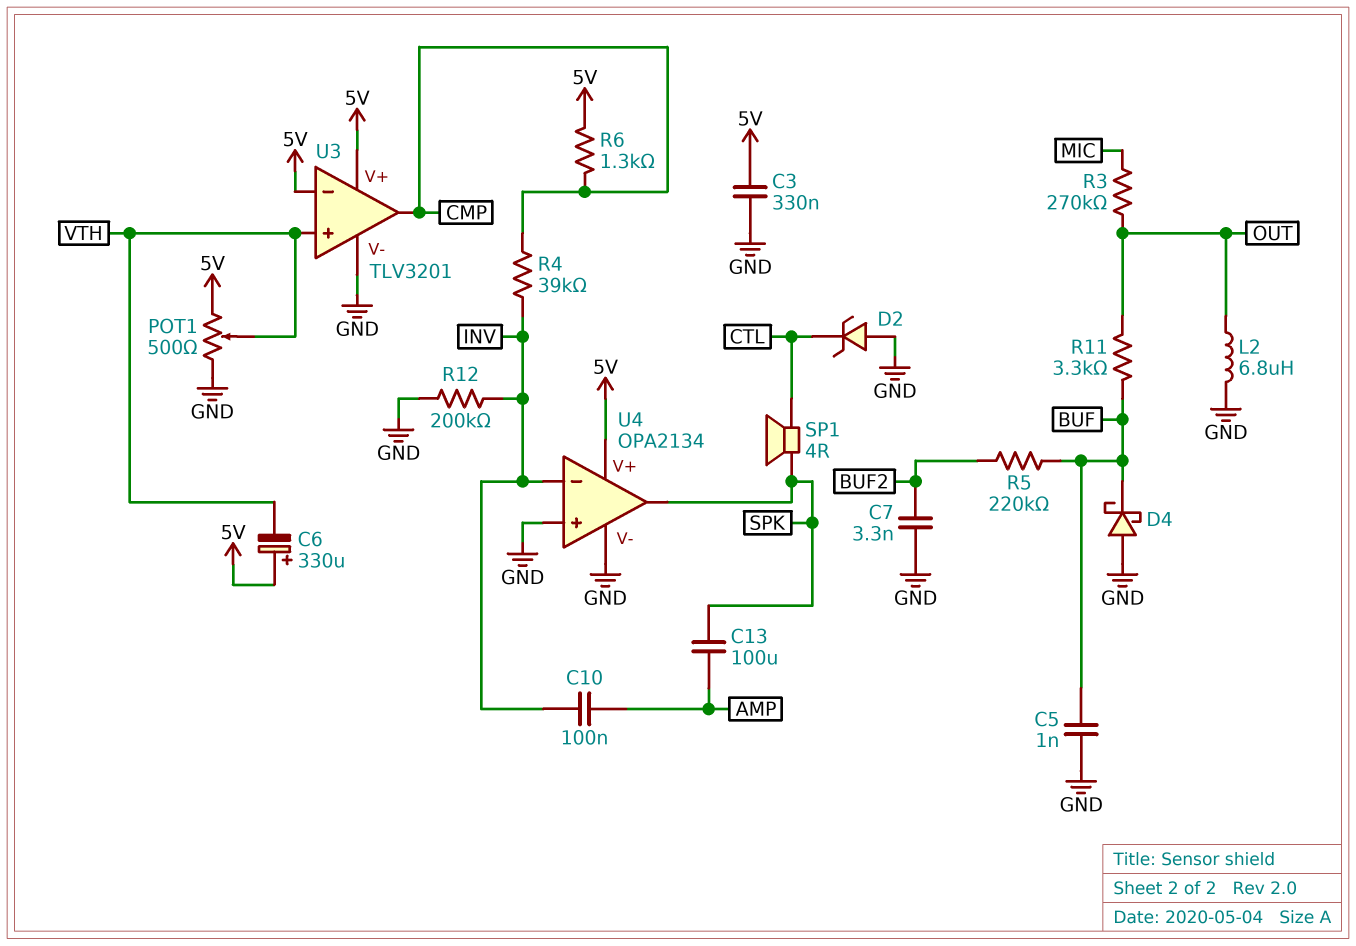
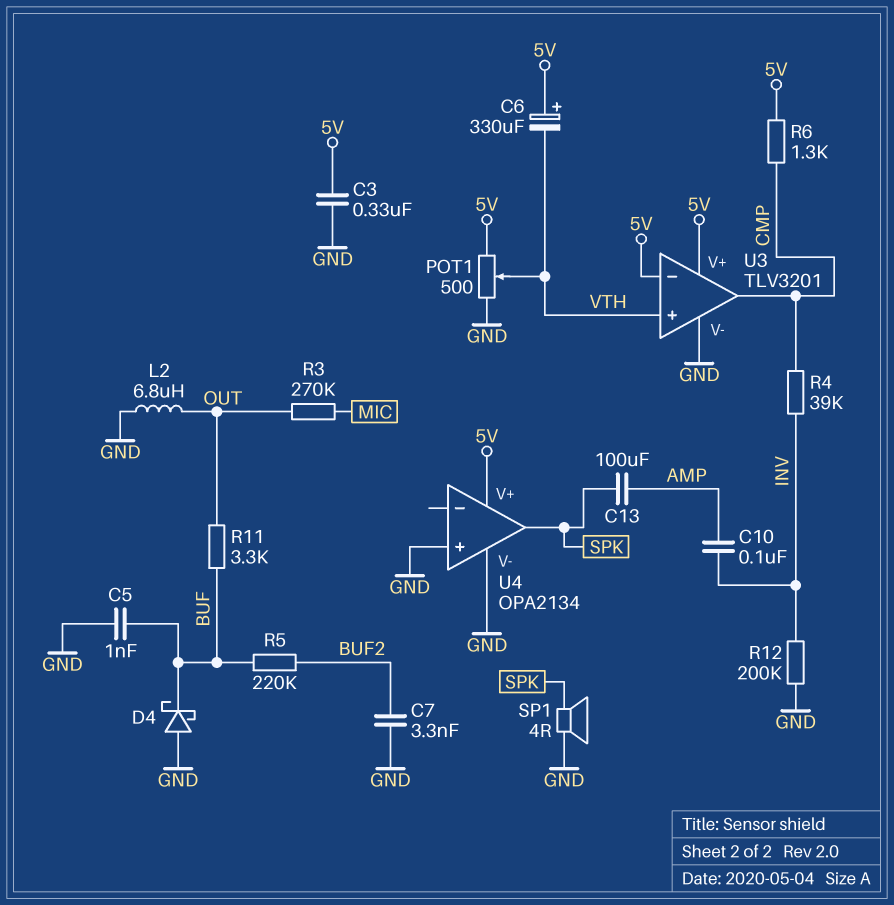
D2: zener (A GND, K CTL) -> none
SP1: speaker 4R (CTL, SPK) -> speaker 4R (GND, SPK)
U4 pin in-: INV -> none

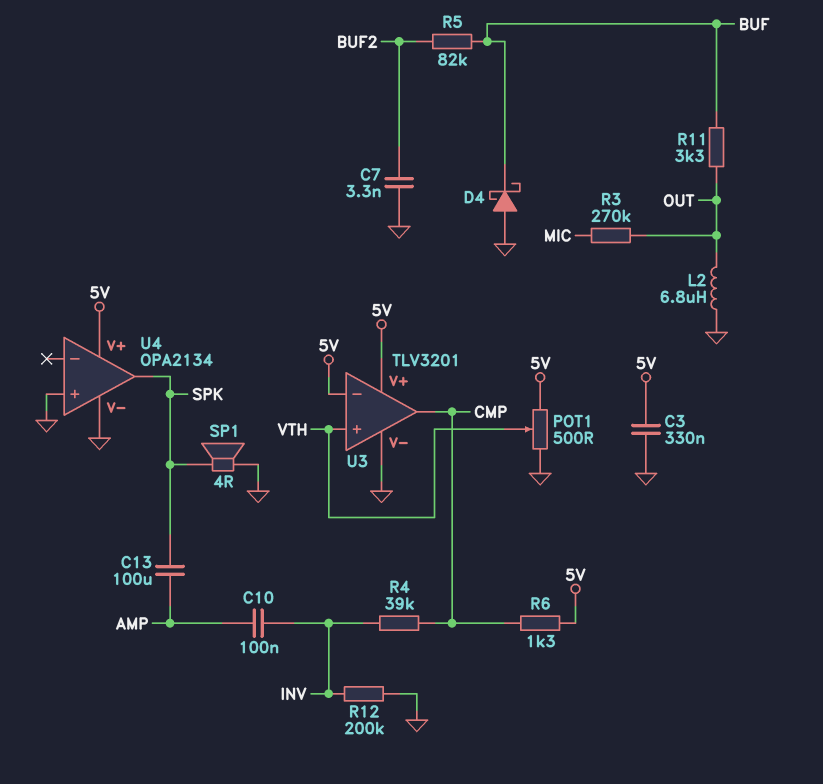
C5: 1nF (BUF, GND) -> none
C6: 330uF (plus 5V, minus VTH) -> none
R5: 220k (BUF, BUF2) -> 82k (BUF, BUF2)

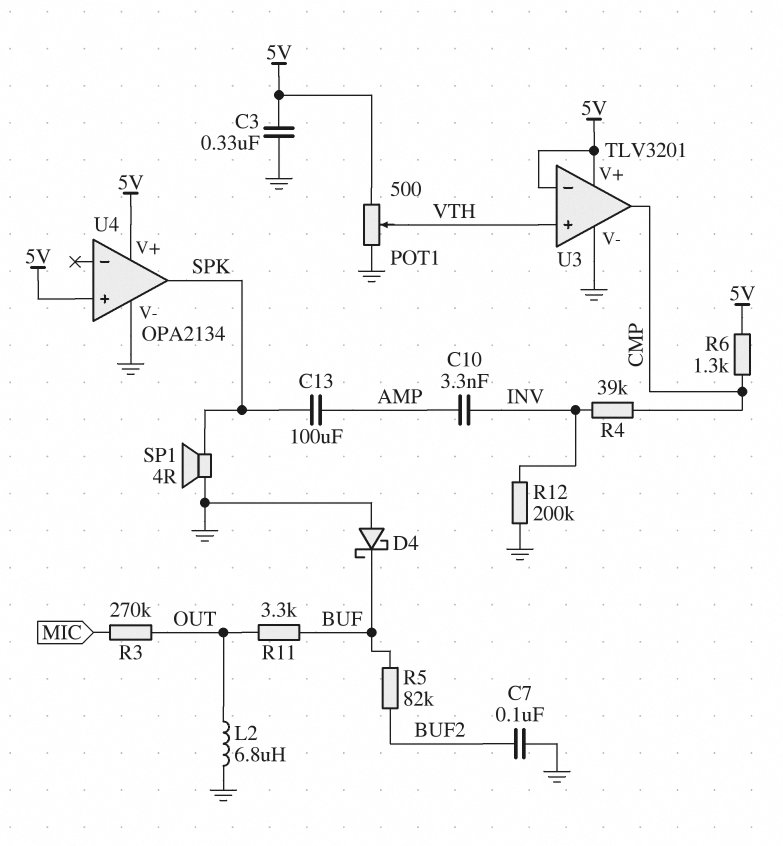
C7: 3.3nF (BUF2, GND) -> 100nF (BUF2, GND)
C10: 100nF (AMP, INV) -> 3.3nF (AMP, INV)
U4 pin in+: GND -> 5V

